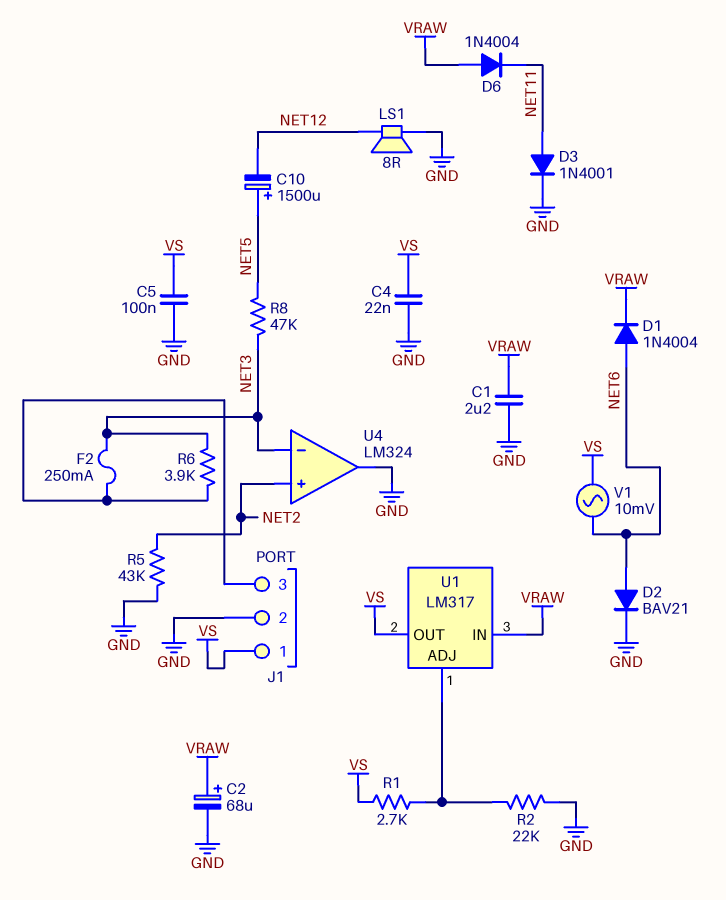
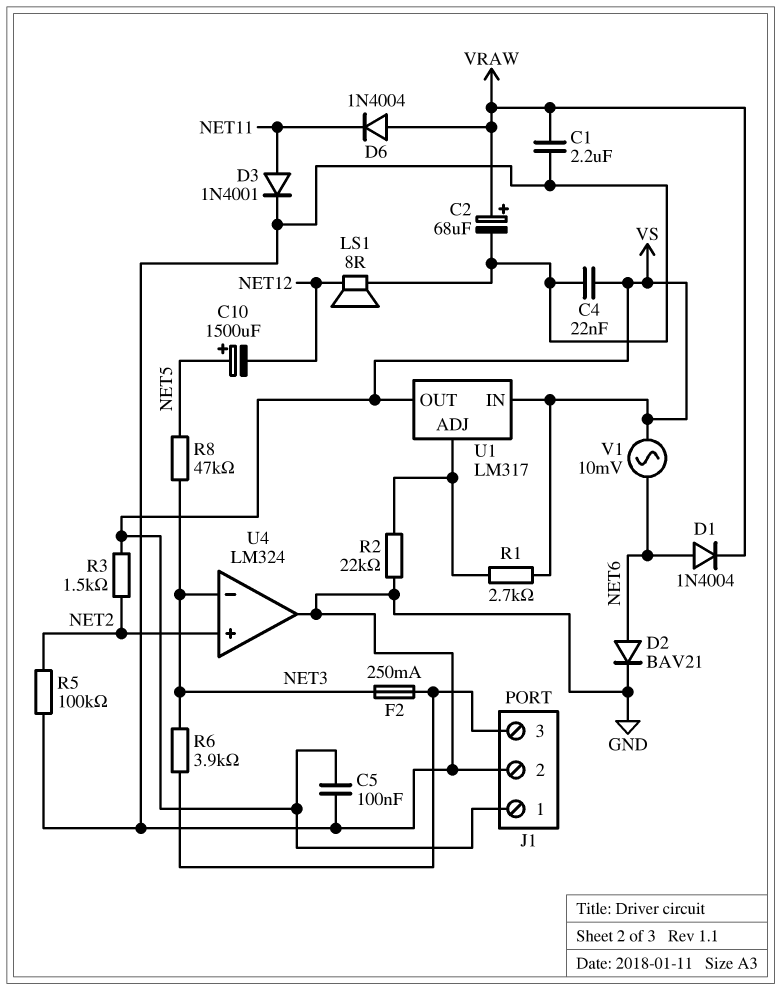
R3: none -> 1.5k (NET2, VS)
R5: 43k (GND, NET2) -> 100k (GND, NET2)
U1 pin IN: VRAW -> VS

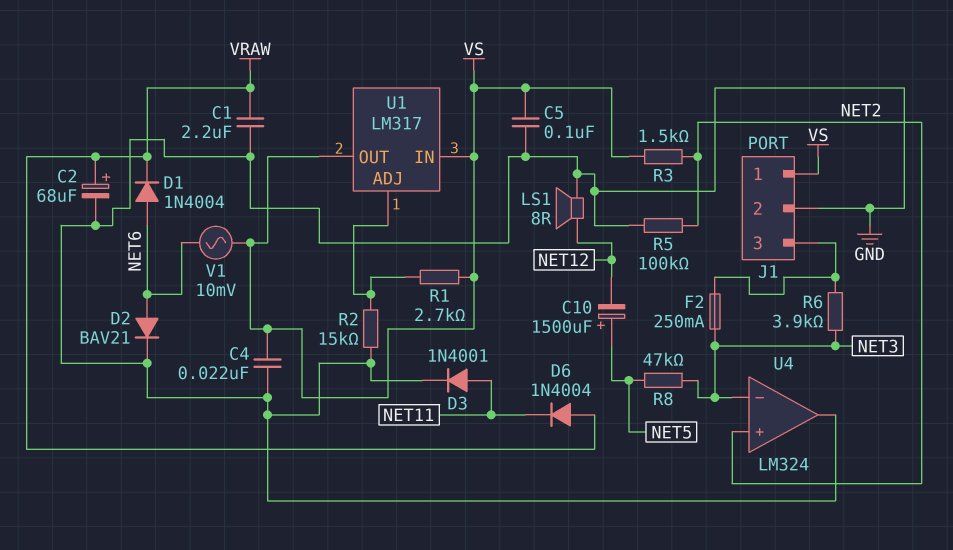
R2: 22k (GND, U1/ADJ) -> 15k (GND, U1/ADJ)

